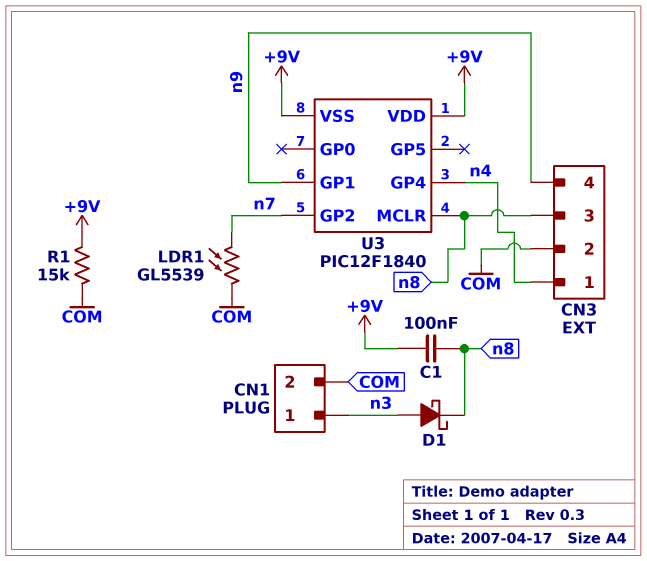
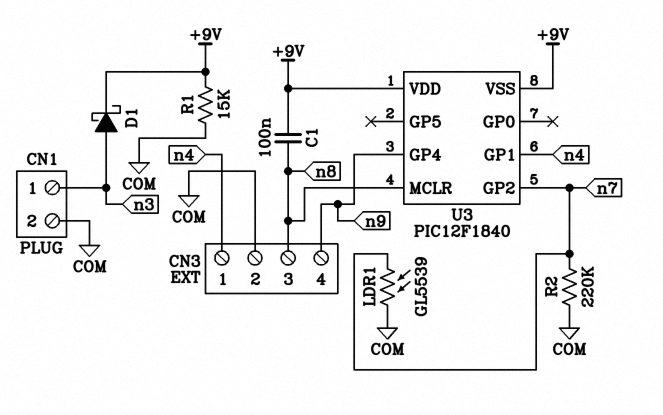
D1: schottky (A n3, K n8) -> schottky (A n3, K +9V)
R2: none -> 220k (COM, n7)
U3 pin GP1: n9 -> n4
U3 pin GP4: n4 -> n9

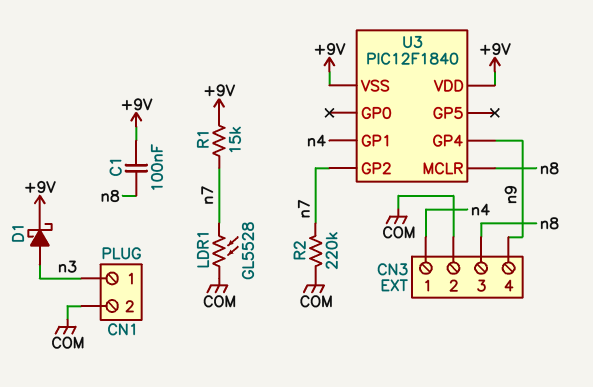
LDR1: GL5539 (COM, n7) -> GL5528 (COM, n7)
R1: 15k (+9V, COM) -> 15k (+9V, n7)

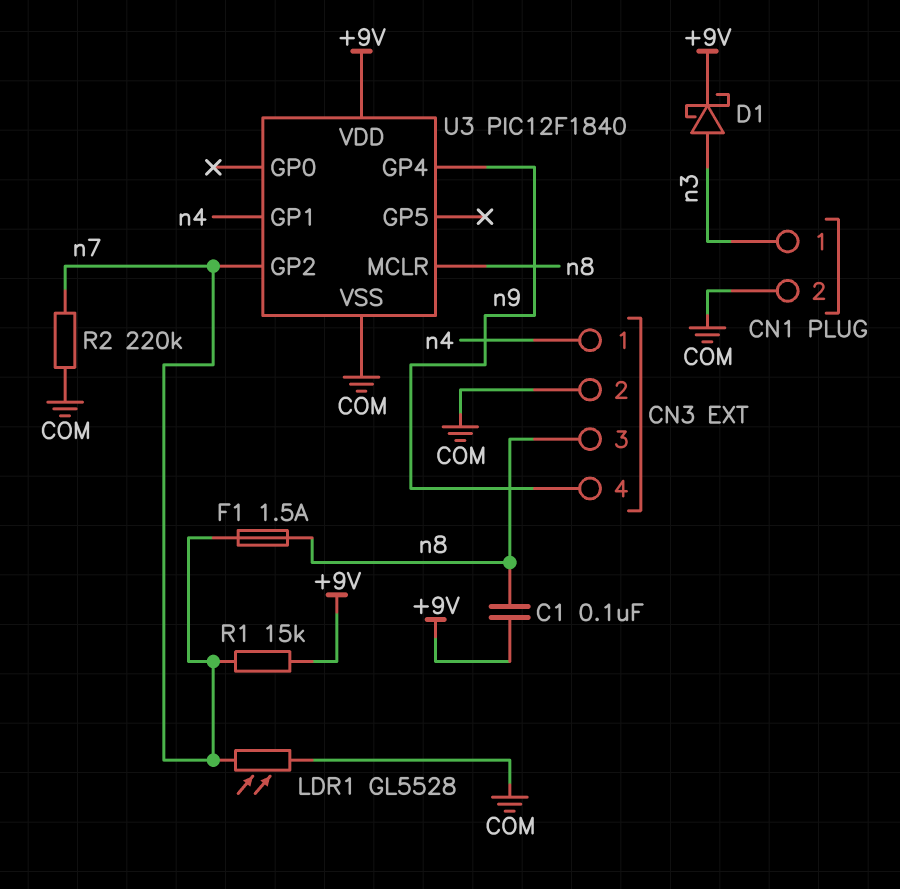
F1: none -> 1.5A (n7, n8)
U3 pin VSS: +9V -> COM

